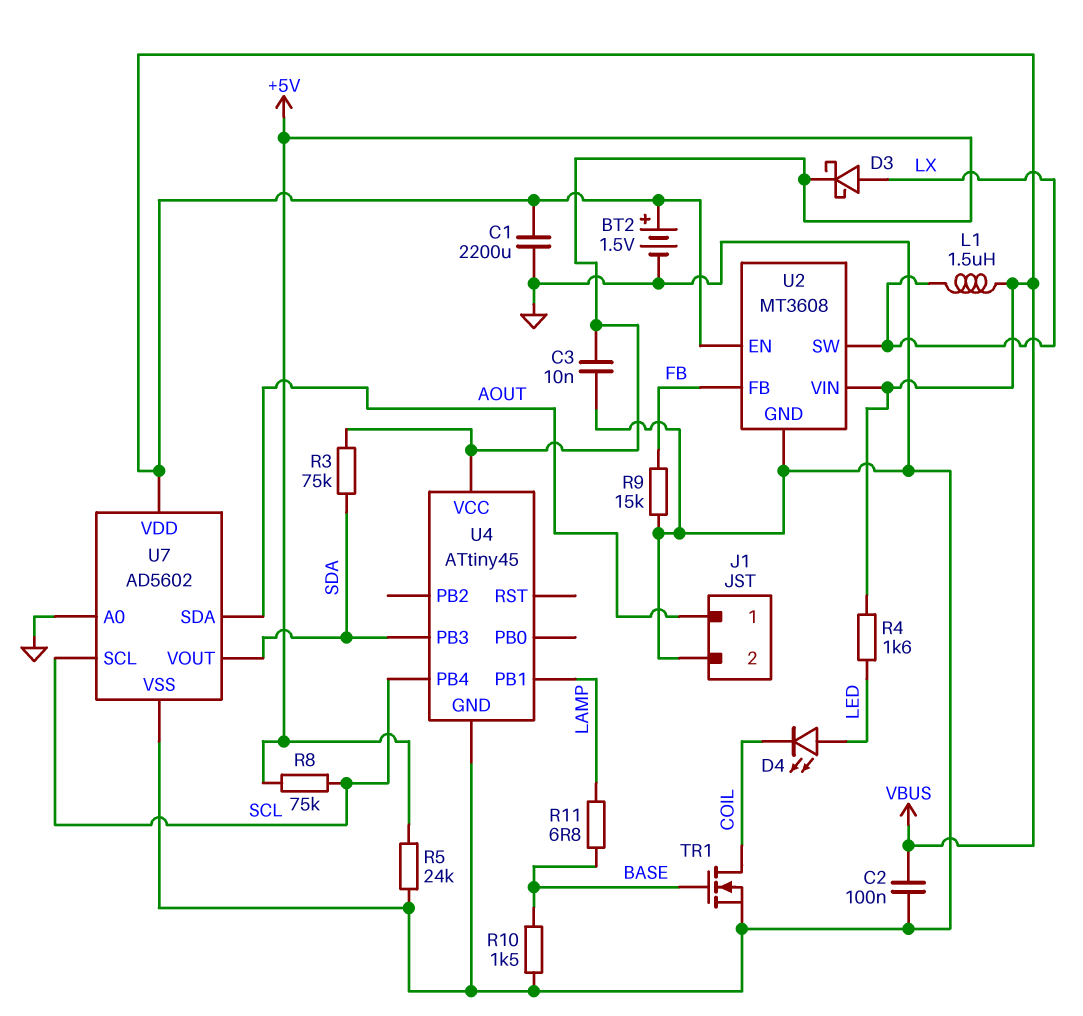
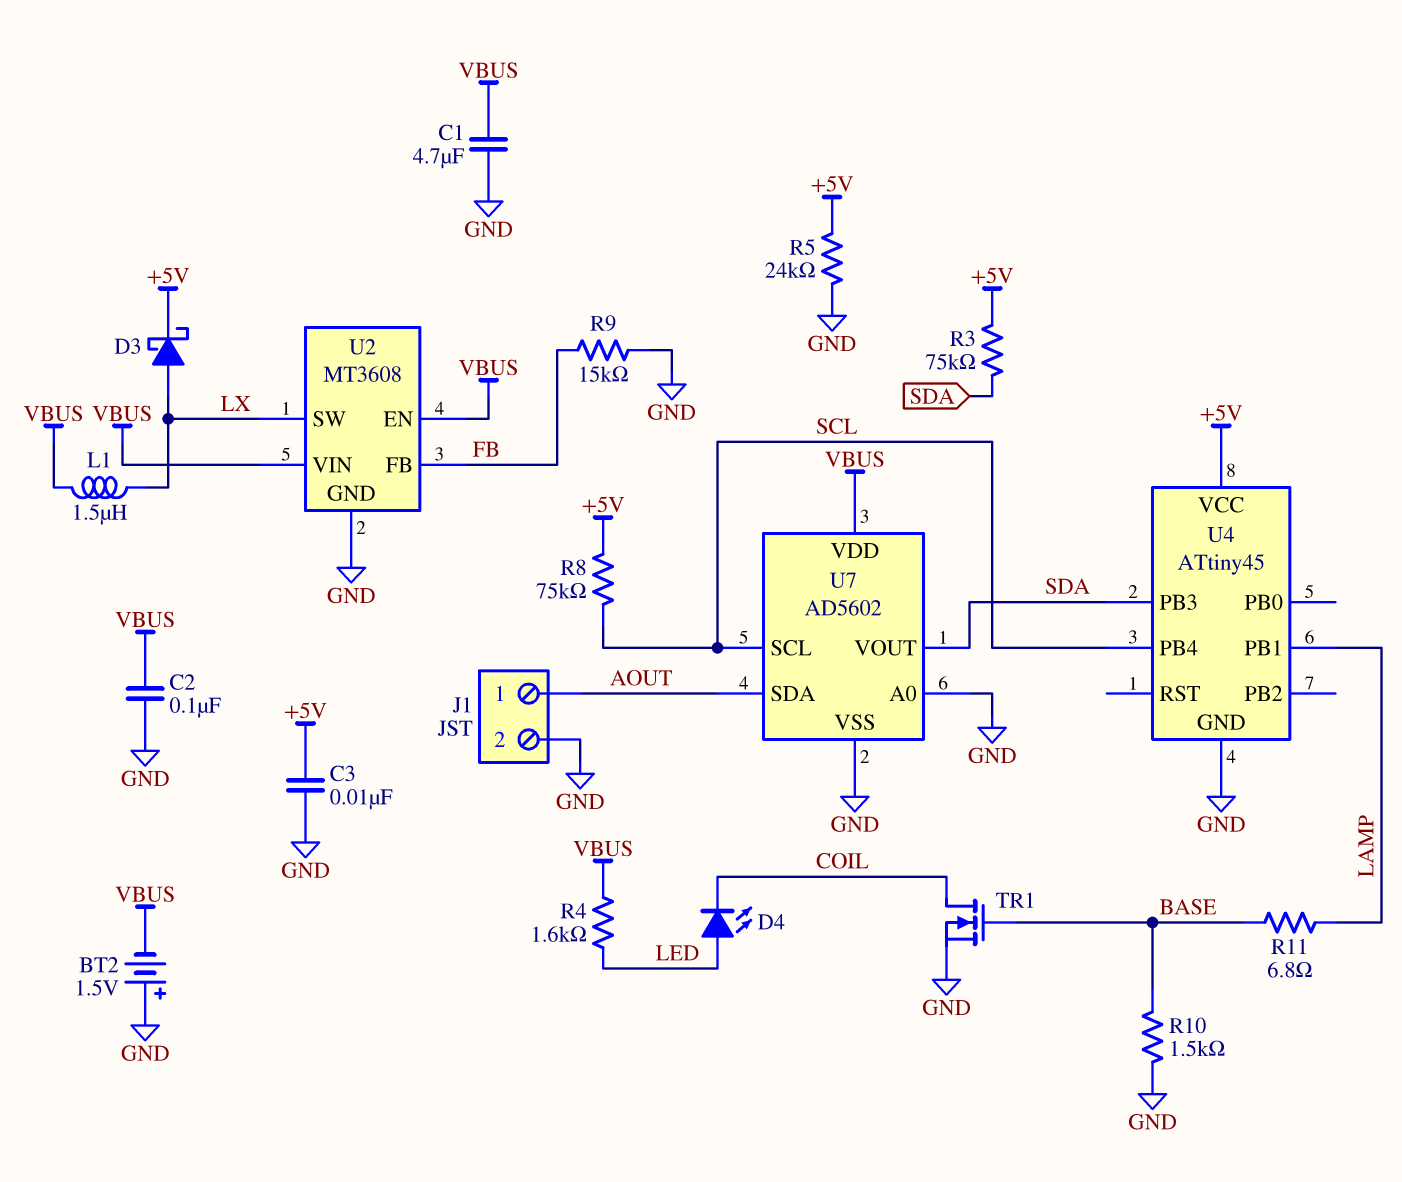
BT2: 1.5V (plus VBUS, minus GND) -> 1.5V (plus GND, minus VBUS)
C1: 2200uF (GND, VBUS) -> 4.7uF (GND, VBUS)

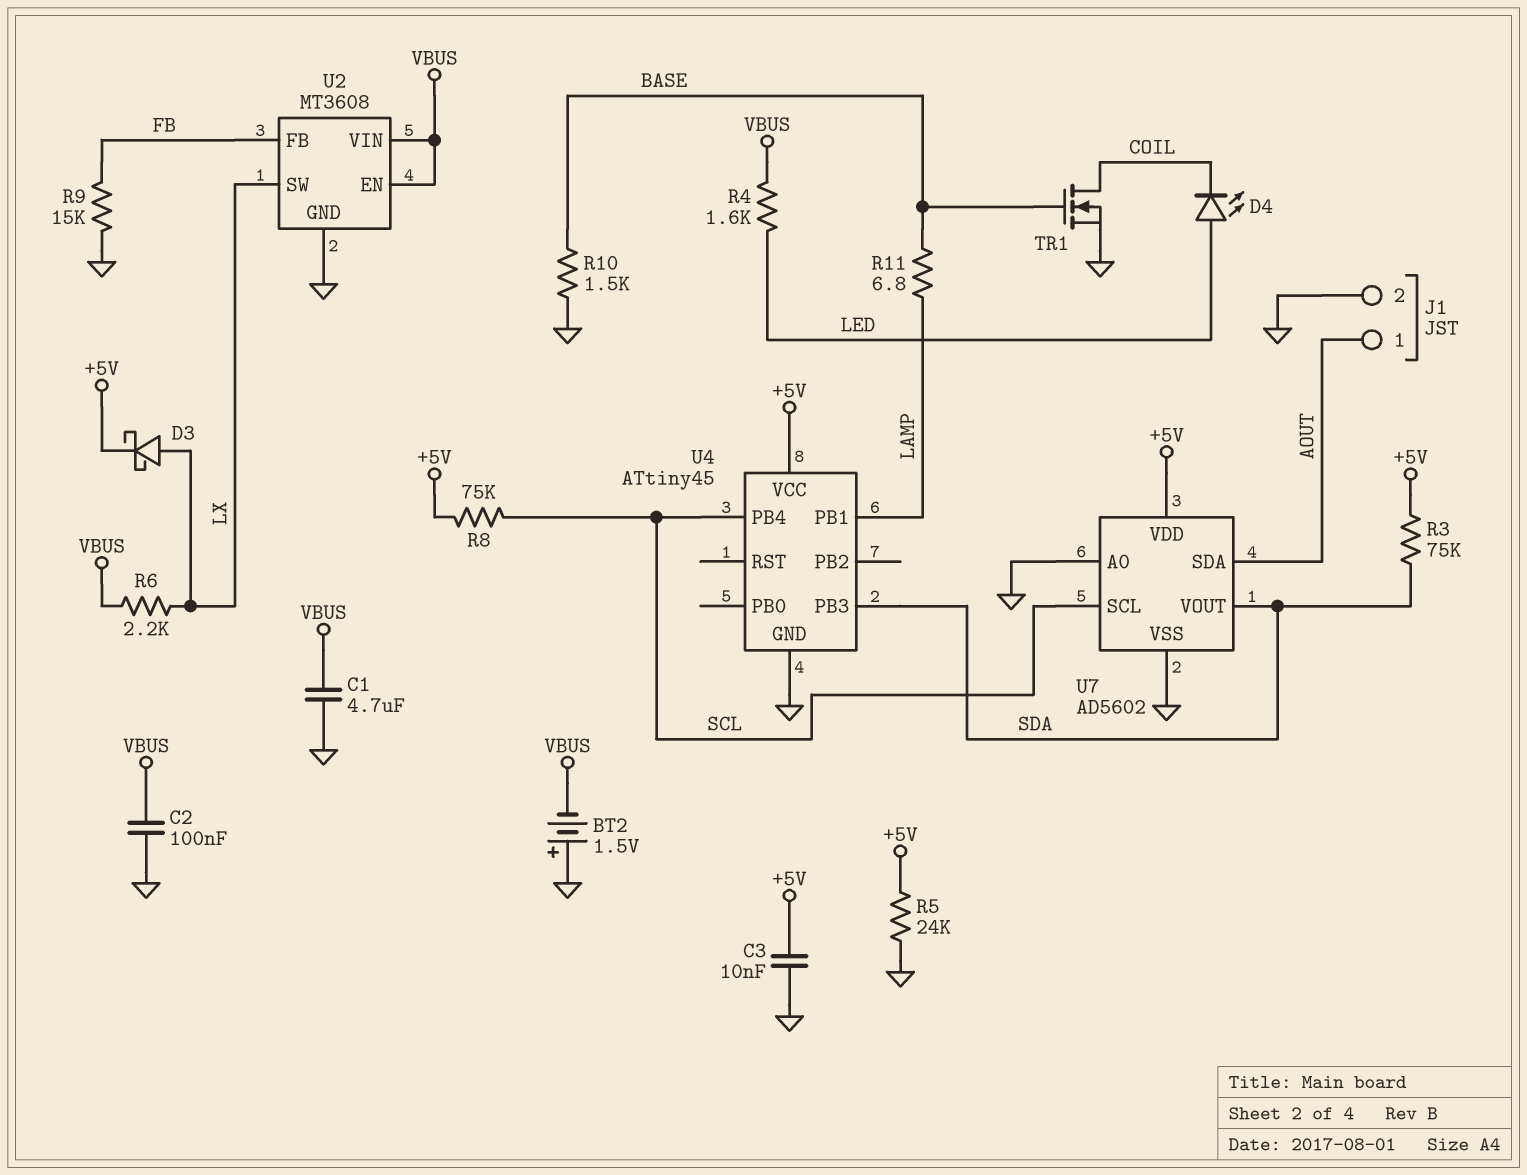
L1: 1.5uH (LX, VBUS) -> none
R6: none -> 2.2k (LX, VBUS)
U7 pin VDD: VBUS -> +5V

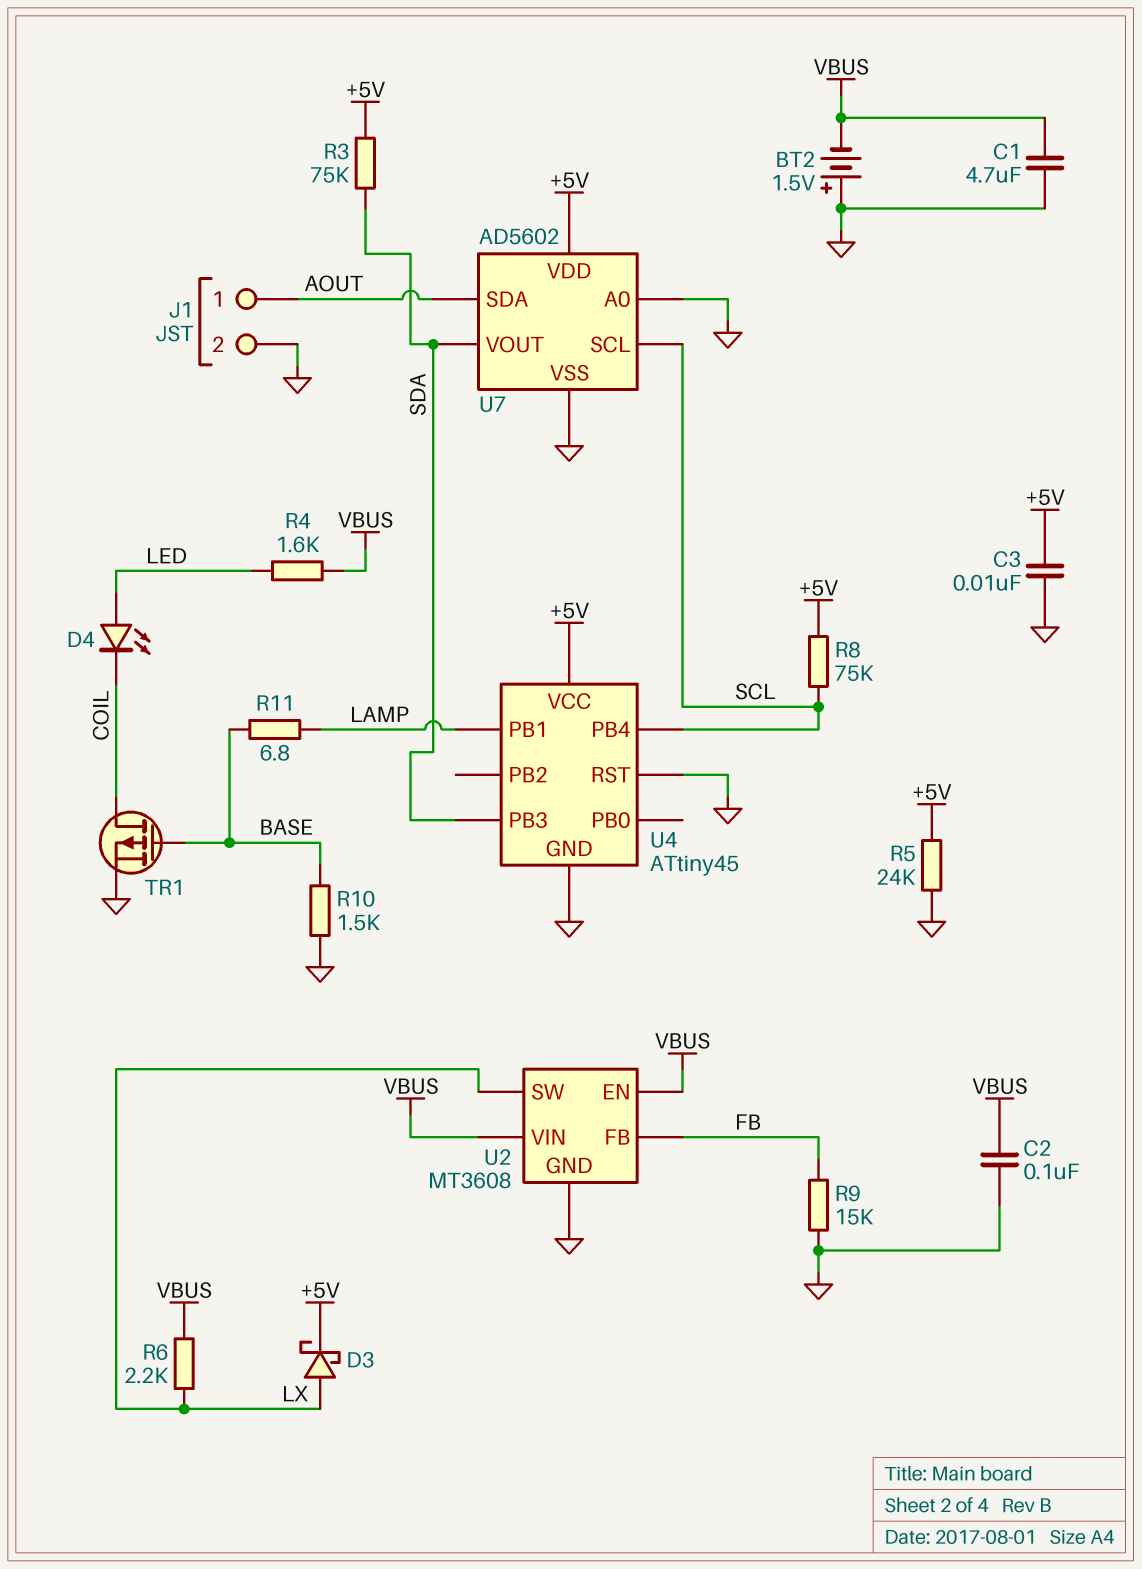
TR1: NMOS (G BASE, D COIL, S GND) -> PMOS (G BASE, D COIL, S GND)
U4 pin RST: none -> GND

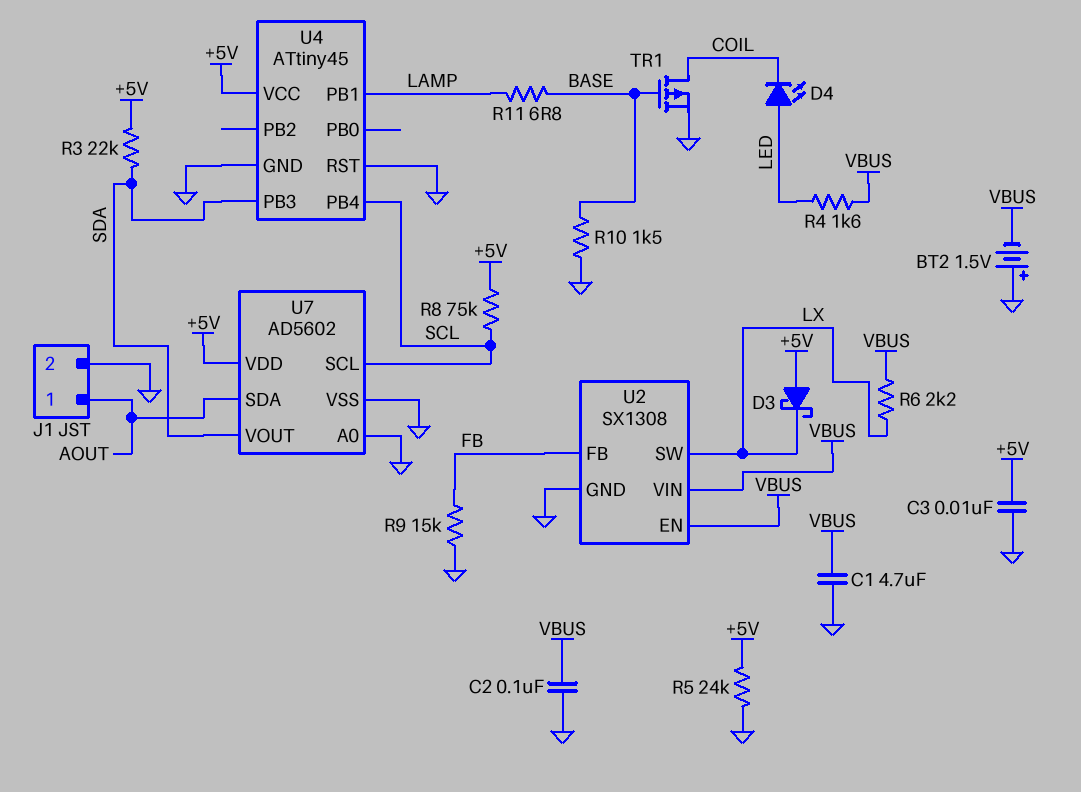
D3: schottky (A LX, K +5V) -> schottky (A +5V, K LX)
R3: 75k (+5V, SDA) -> 22k (+5V, SDA)
U2: MT3608 -> SX1308

